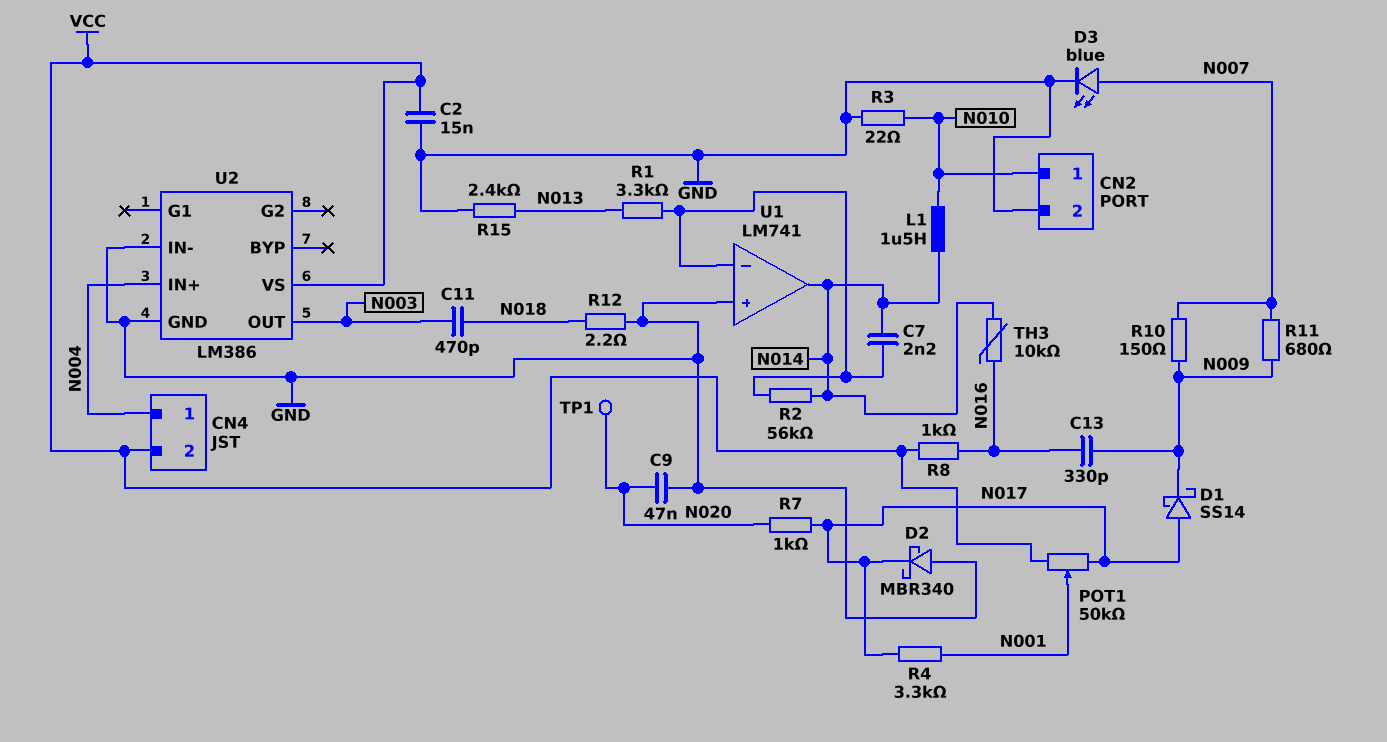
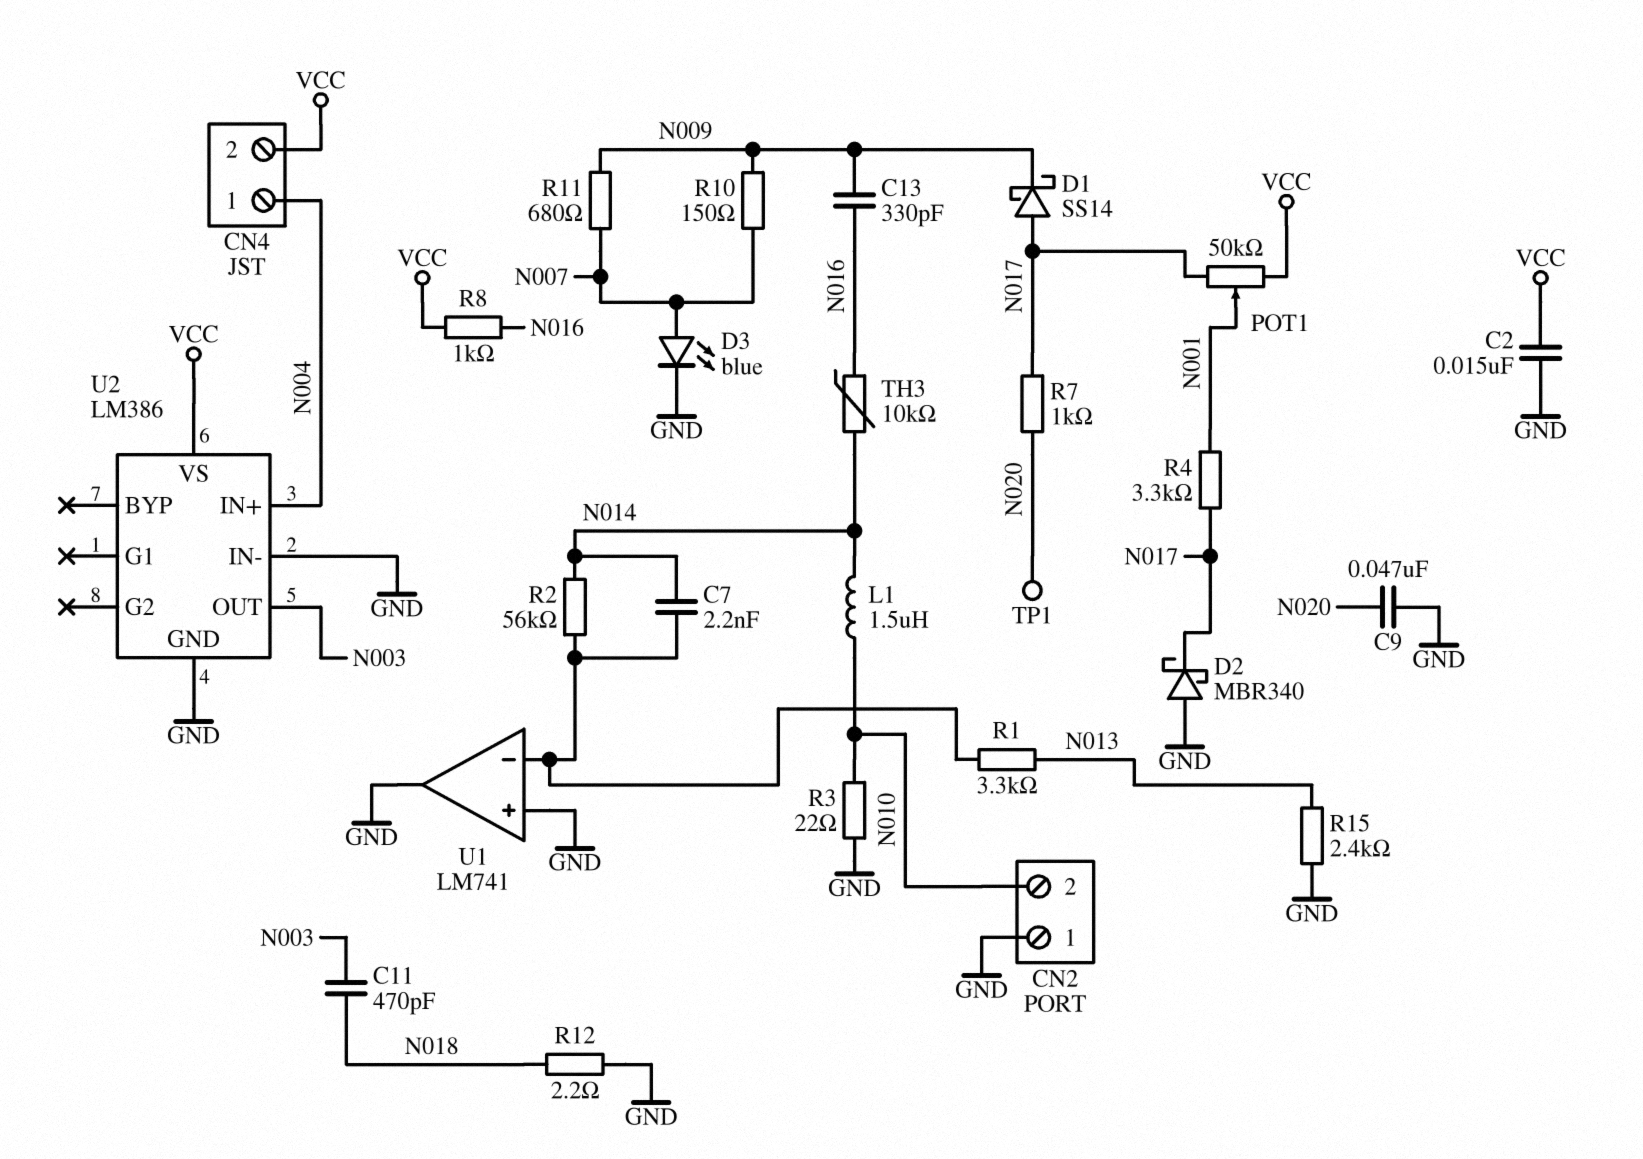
CN2 pin 1: N010 -> GND
CN2 pin 2: GND -> N010
U1 pin out: N014 -> GND

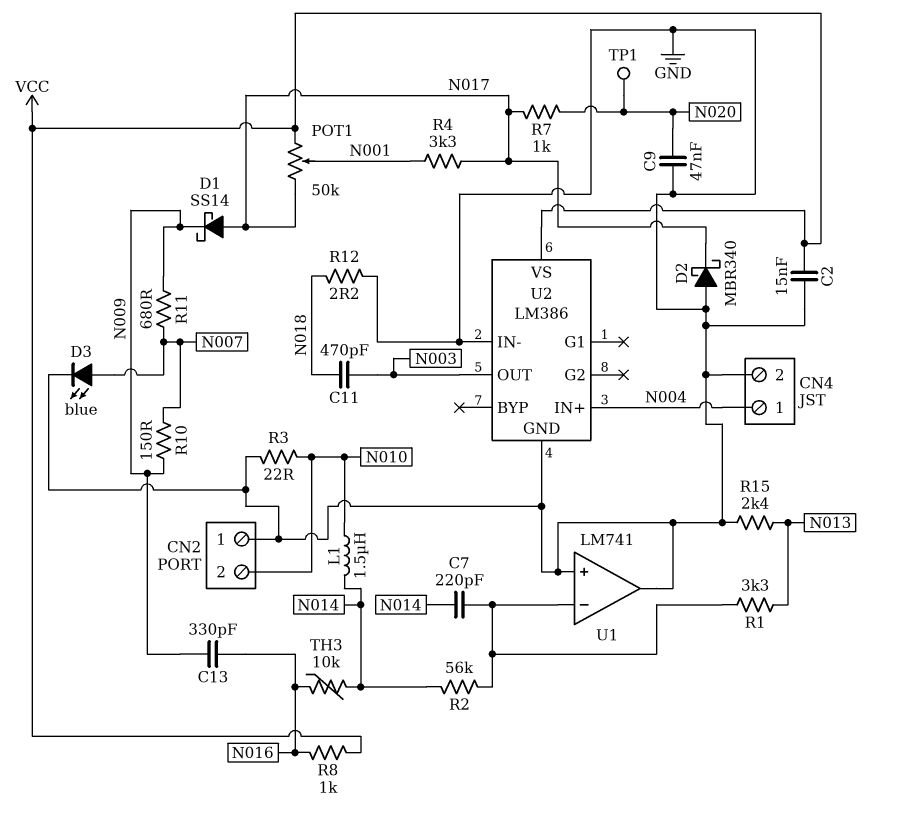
C7: 2.2nF (N014, U1/in-) -> 220pF (N014, U1/in-)
CN4 pin 2: VCC -> GND

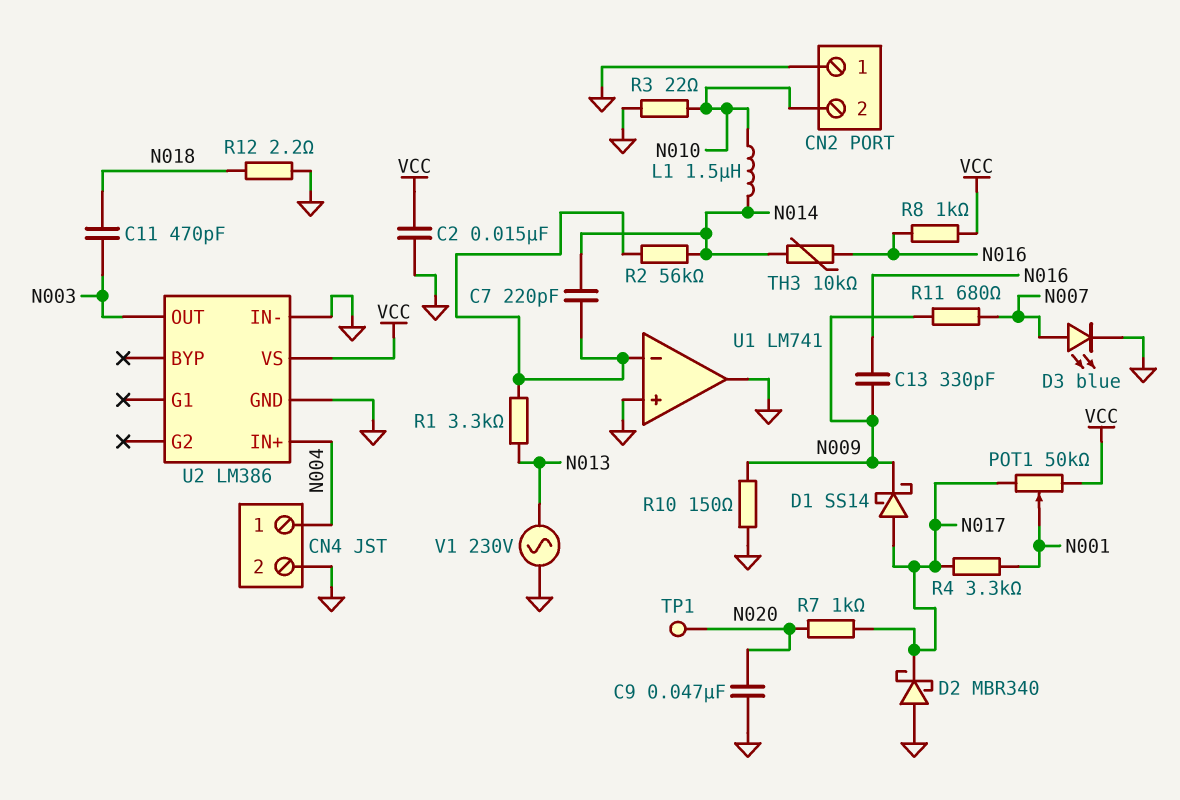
R10: 150 (N007, N009) -> 150 (GND, N009)
R15: 2.4k (GND, N013) -> none
V1: none -> AC 230V (GND, N013)

